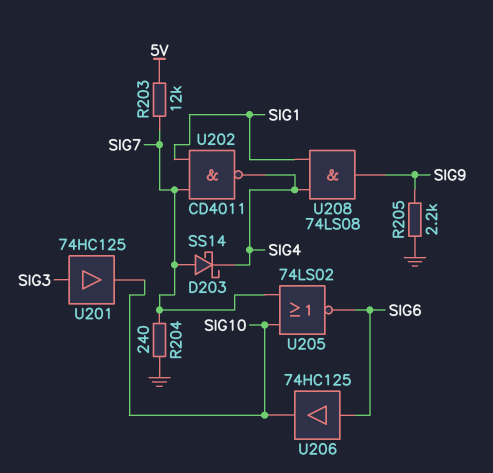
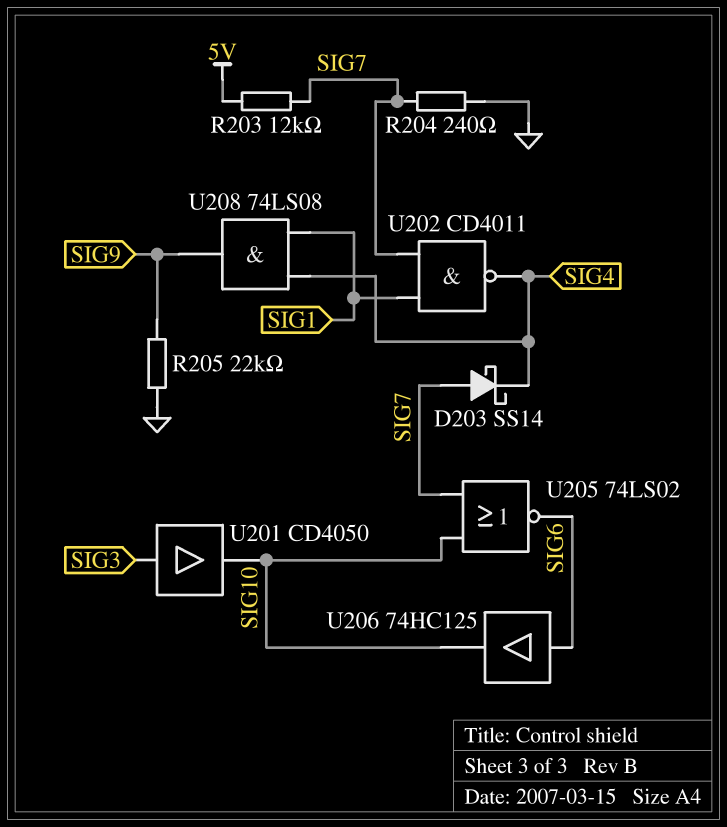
R205: 2.2k (GND, SIG9) -> 22k (GND, SIG9)
U201: buffer 74HC125 (in SIG3, out SIG10) -> buffer CD4050 (in SIG3, out SIG10)

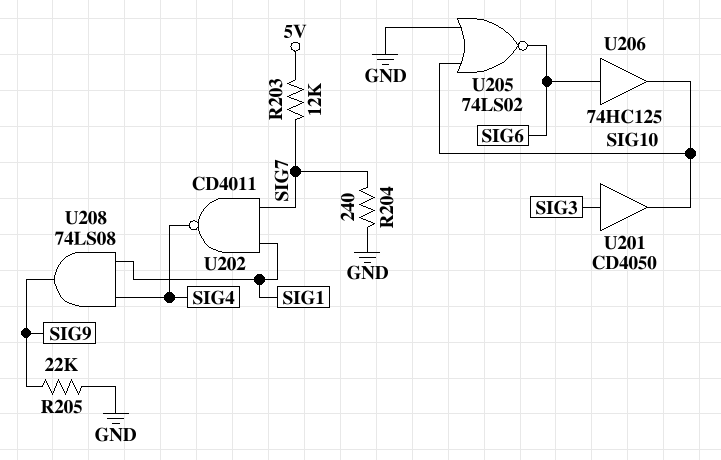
D203: schottky SS14 (A SIG7, K SIG4) -> none
U205: NOR 74LS02 (in SIG7, in SIG10, out SIG6) -> NOR 74LS02 (in GND, in SIG10, out SIG6)

